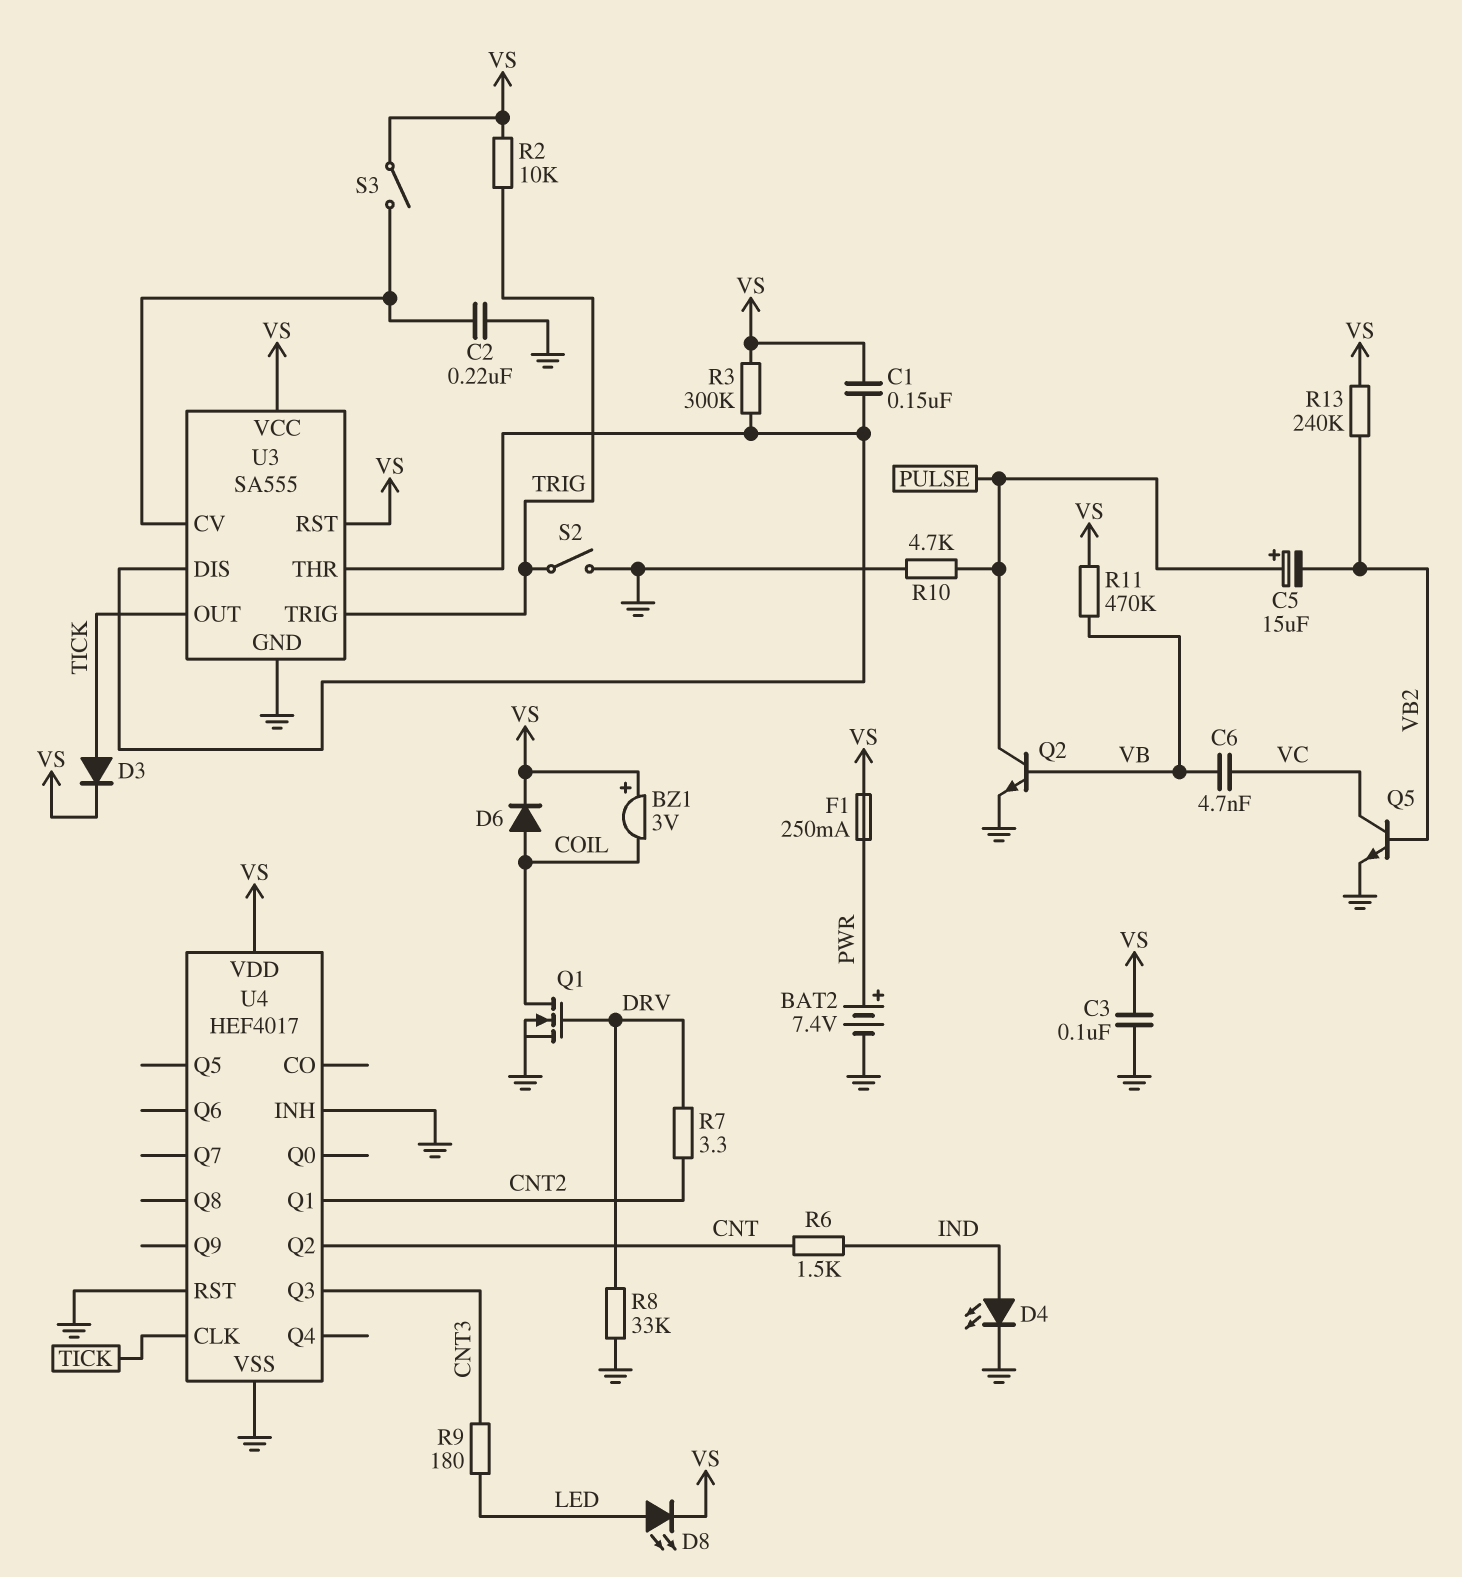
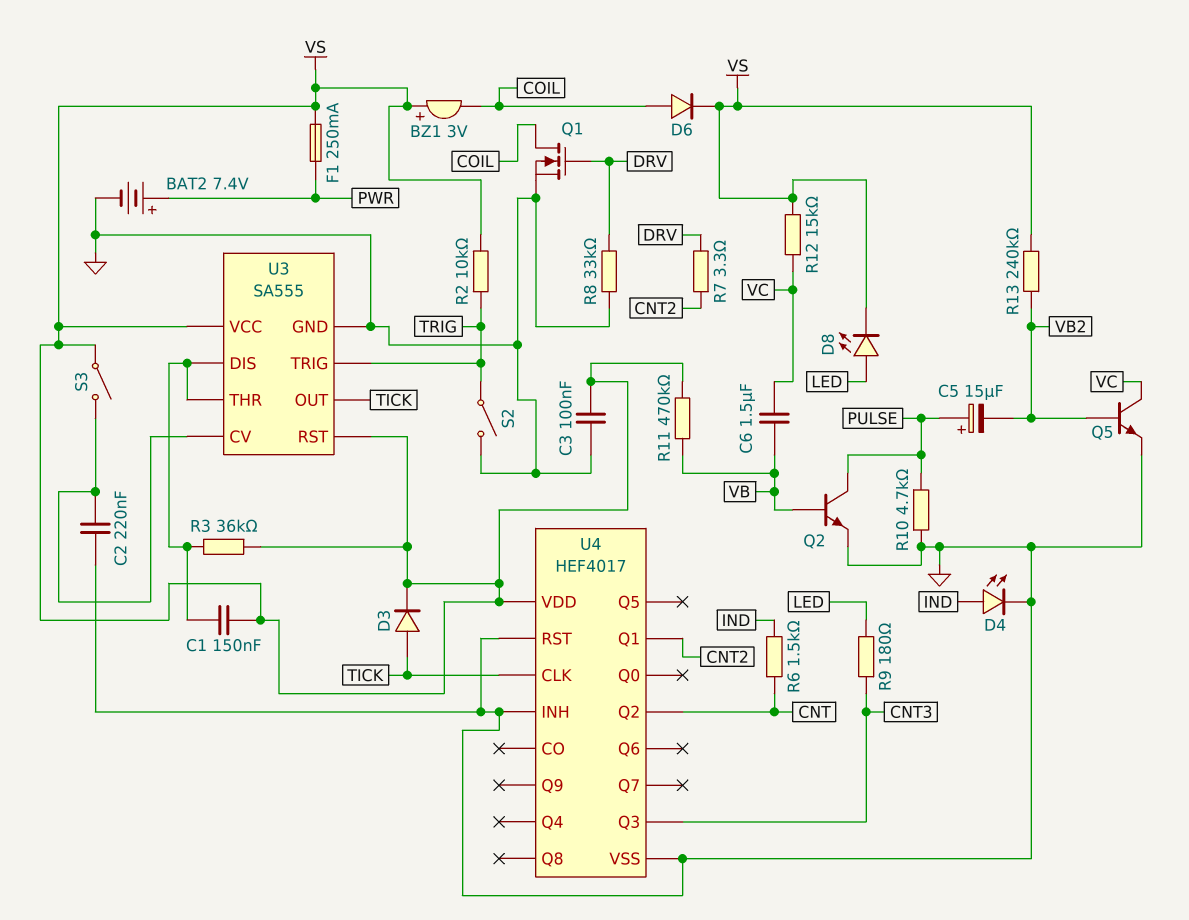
C6: 4.7nF (VB, VC) -> 1.5uF (VB, VC)
R3: 300k (U3/DIS, VS) -> 36k (U3/DIS, VS)
R12: none -> 15k (VC, VS)

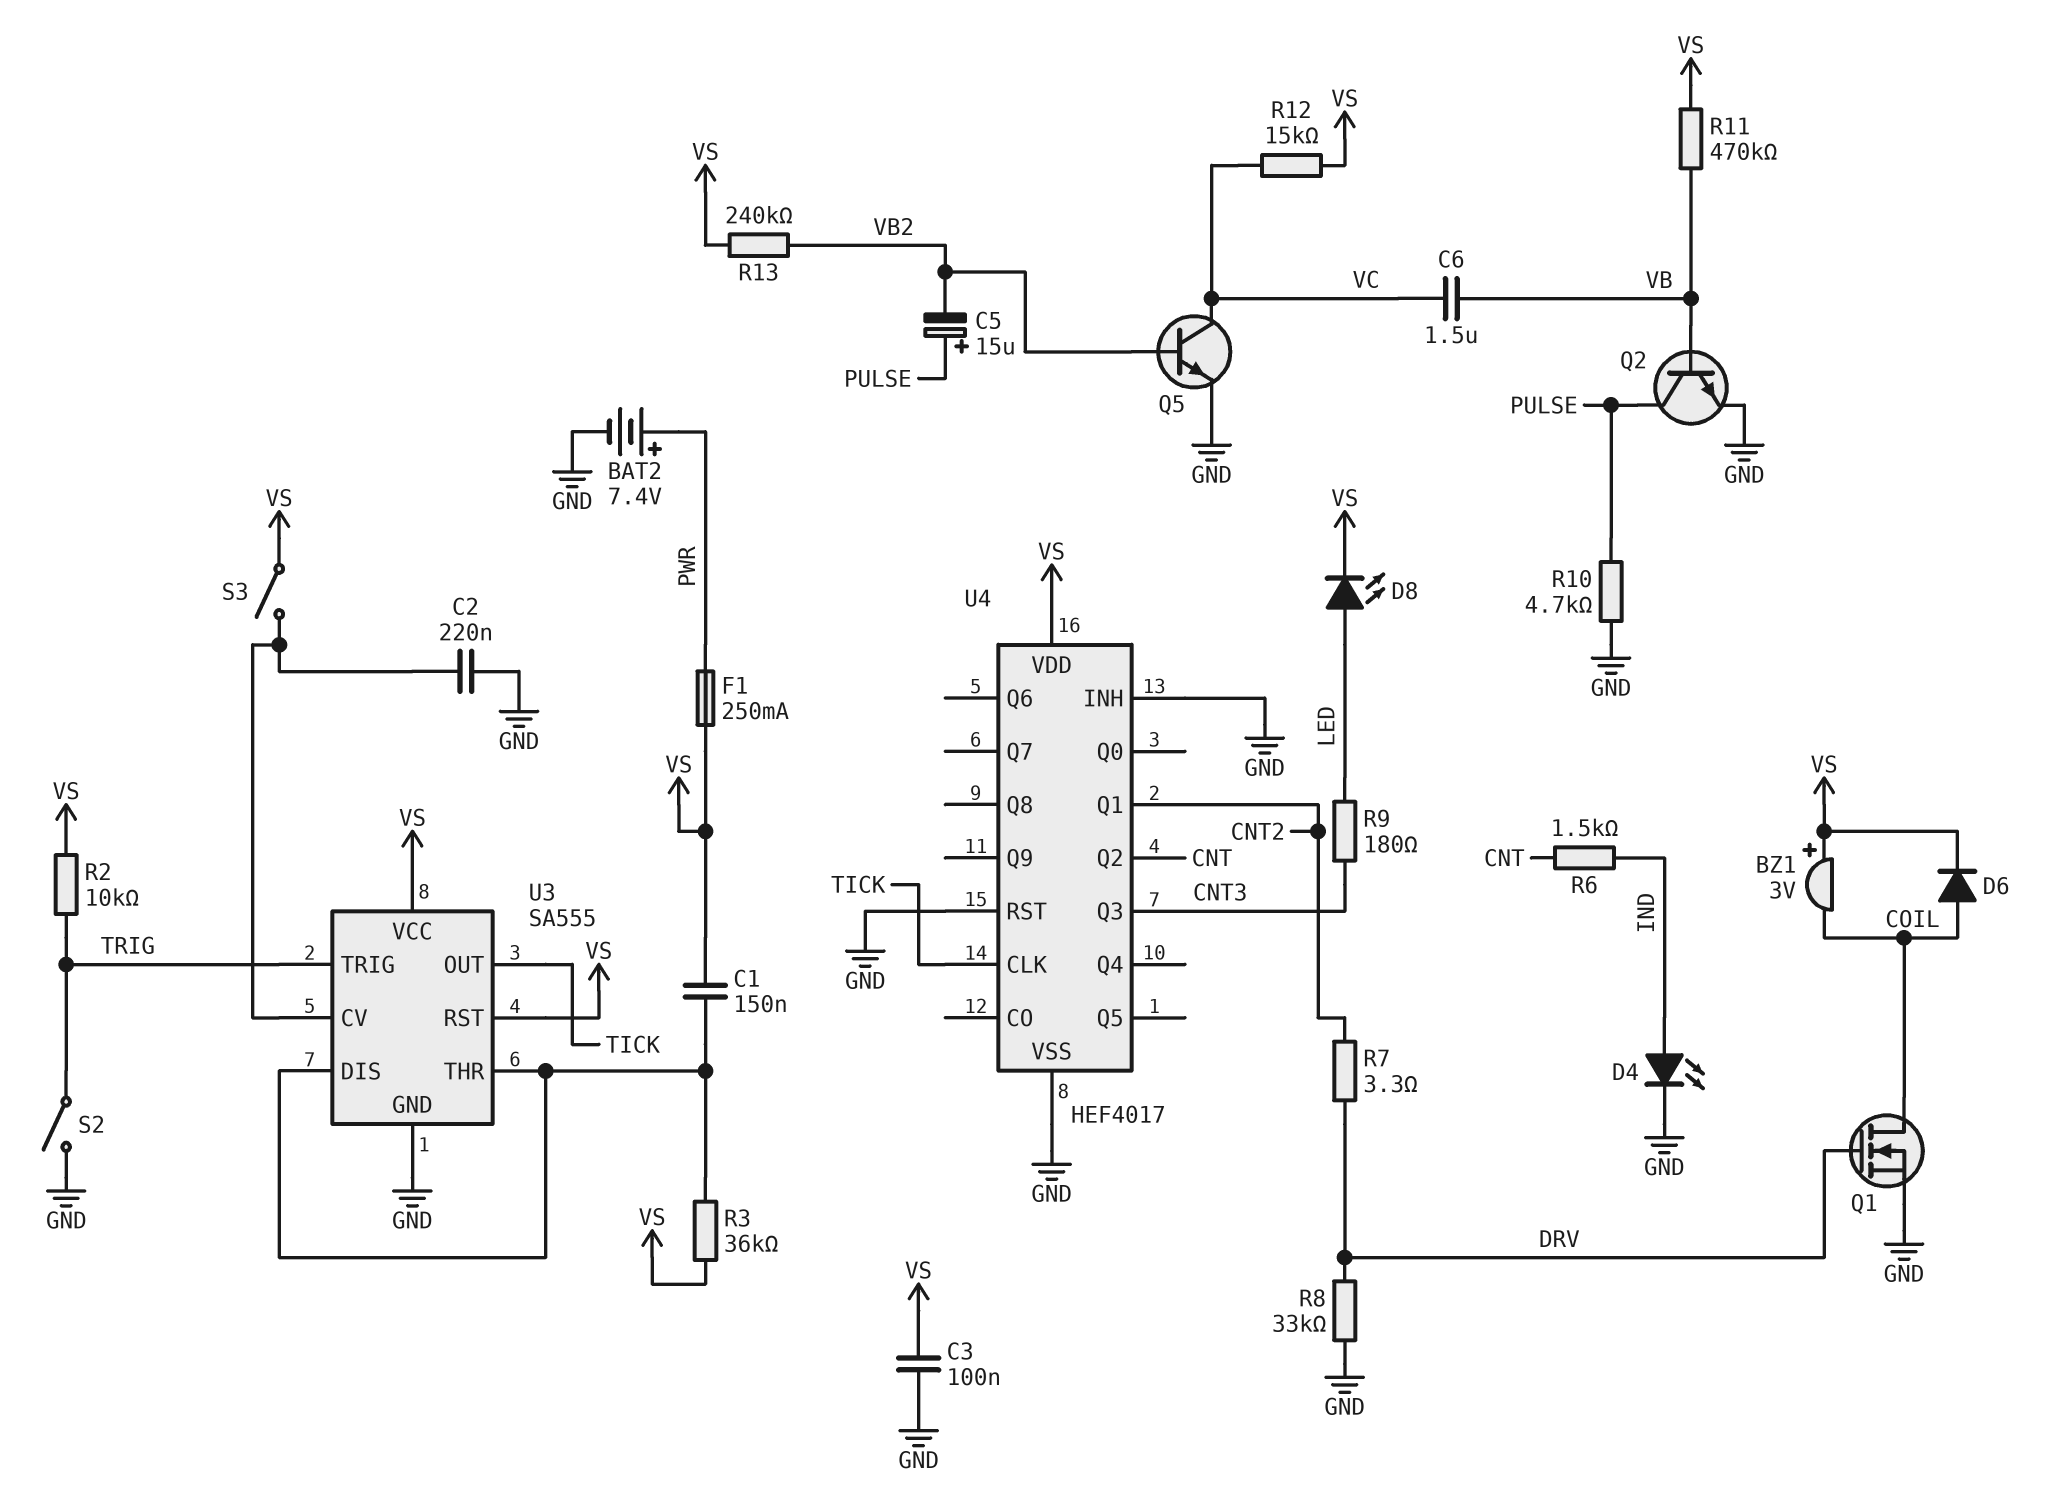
D3: diode (A TICK, K VS) -> none

